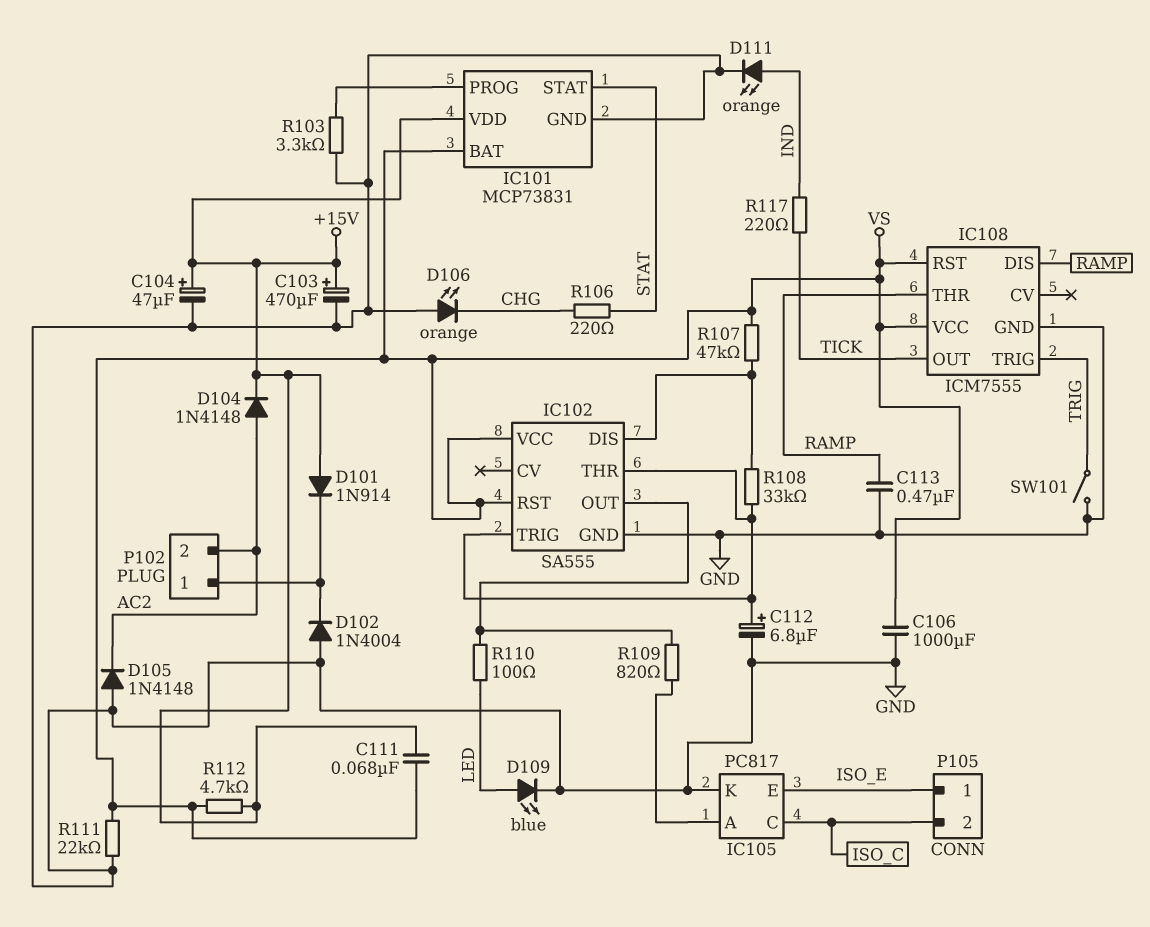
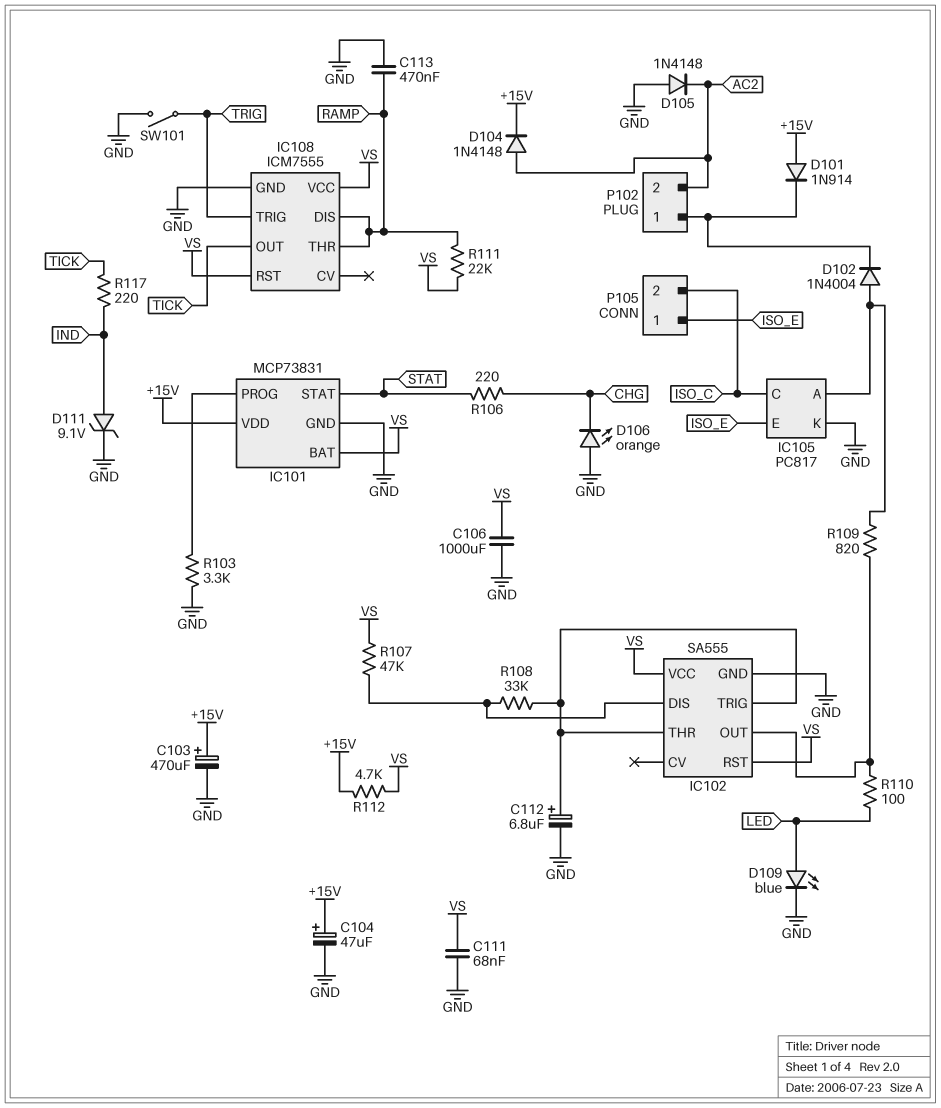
C111: 68nF (+15V, VS) -> 68nF (GND, VS)
D102: diode 1N4004 (A GND, K P102/1) -> diode 1N4004 (A IC105/A, K P102/1)
D111: LED orange (A IND, K GND) -> zener 9.1V (A IND, K GND)
R111: 22k (GND, VS) -> 22k (RAMP, VS)

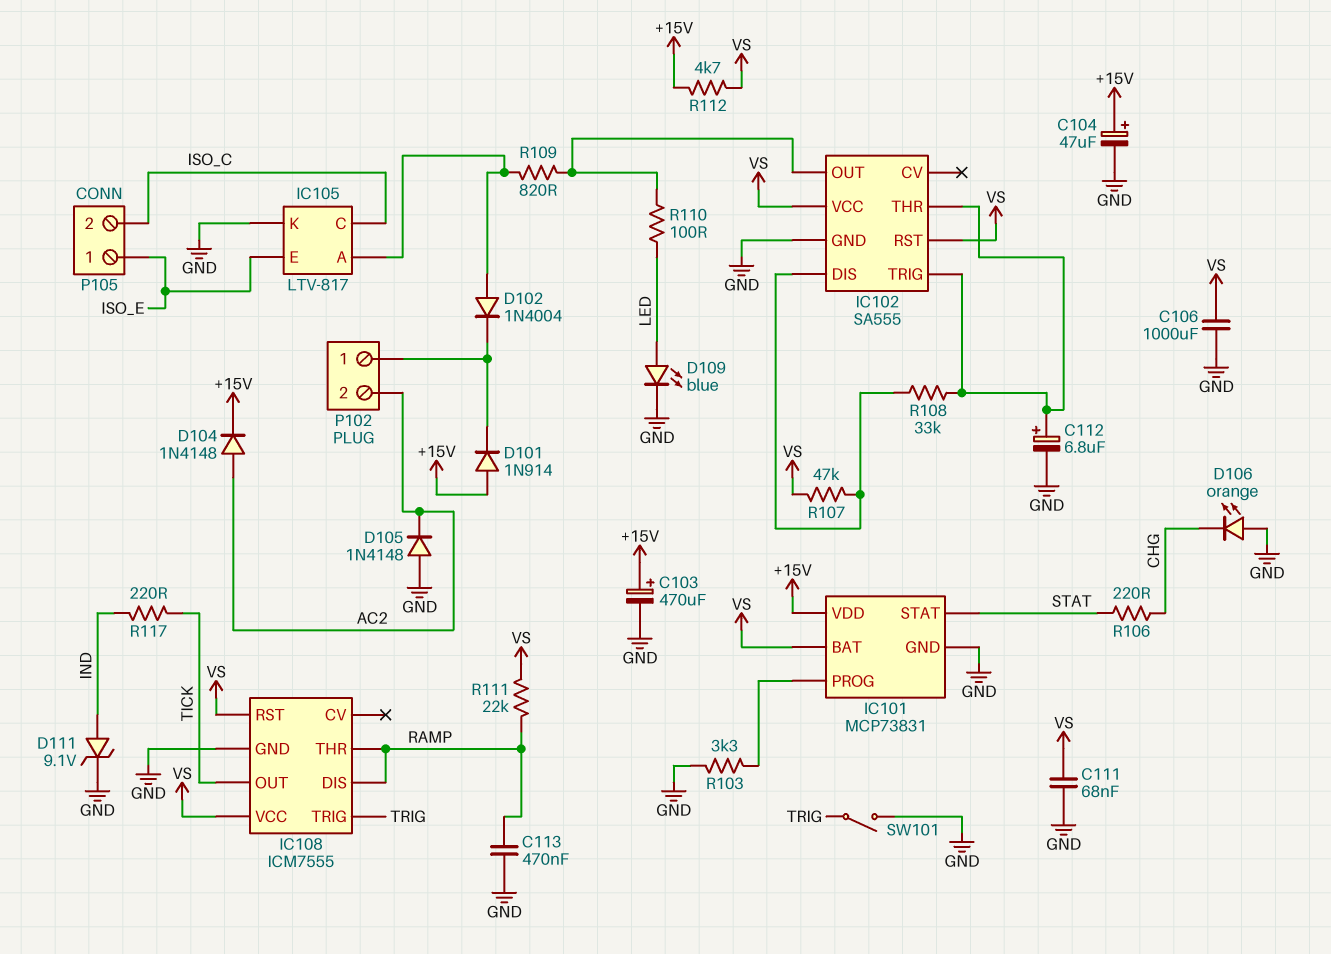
IC105: PC817 -> LTV-817

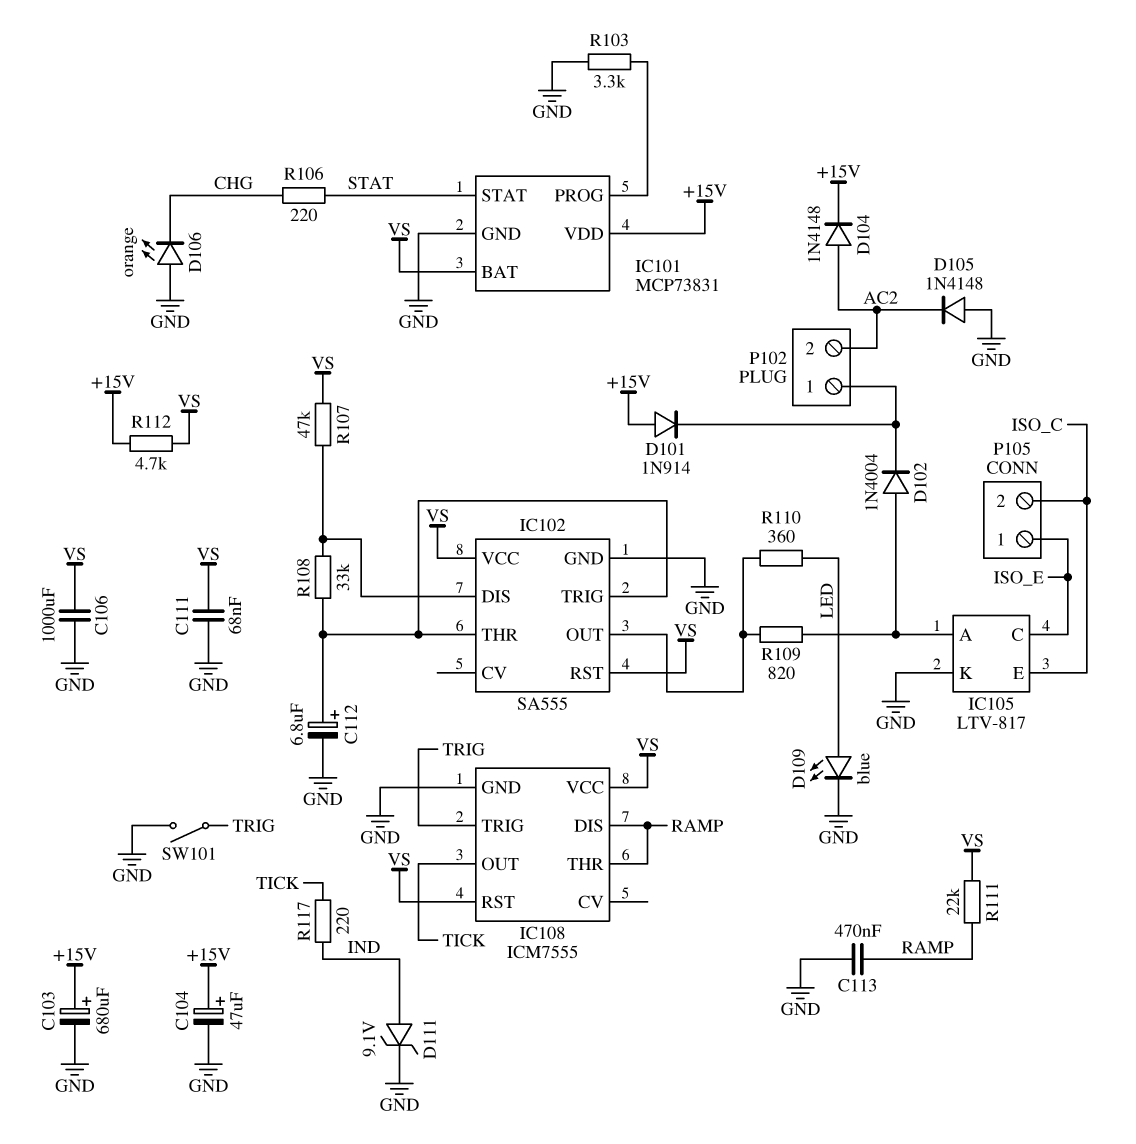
C103: 470uF (plus +15V, minus GND) -> 680uF (plus +15V, minus GND)
IC105 pin C: ISO_C -> ISO_E
IC105 pin E: ISO_E -> ISO_C
R110: 100 (IC102/OUT, LED) -> 360 (IC102/OUT, LED)

